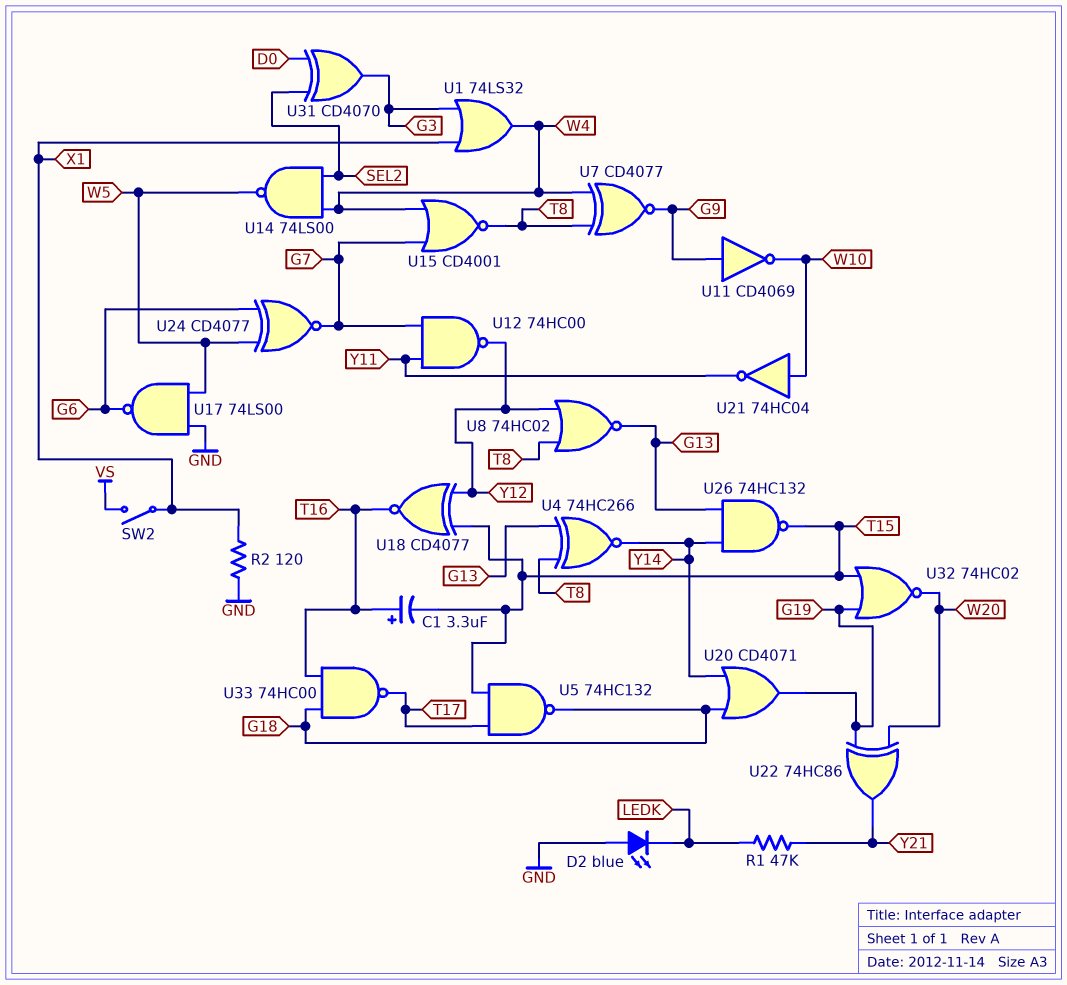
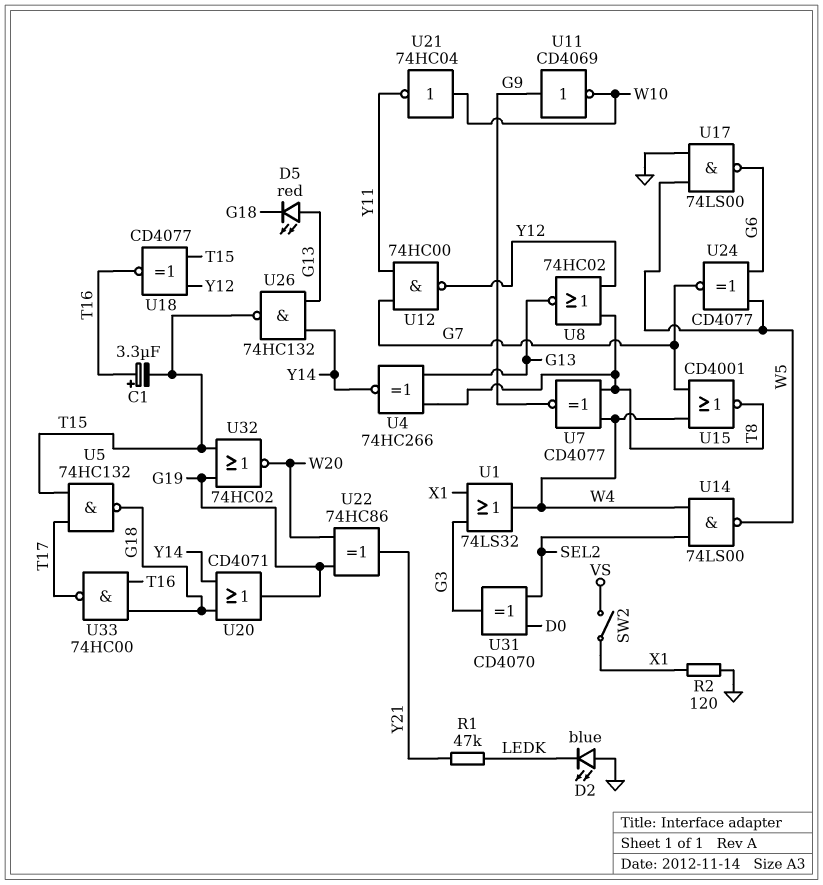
D5: none -> LED red (A G13, K G18)

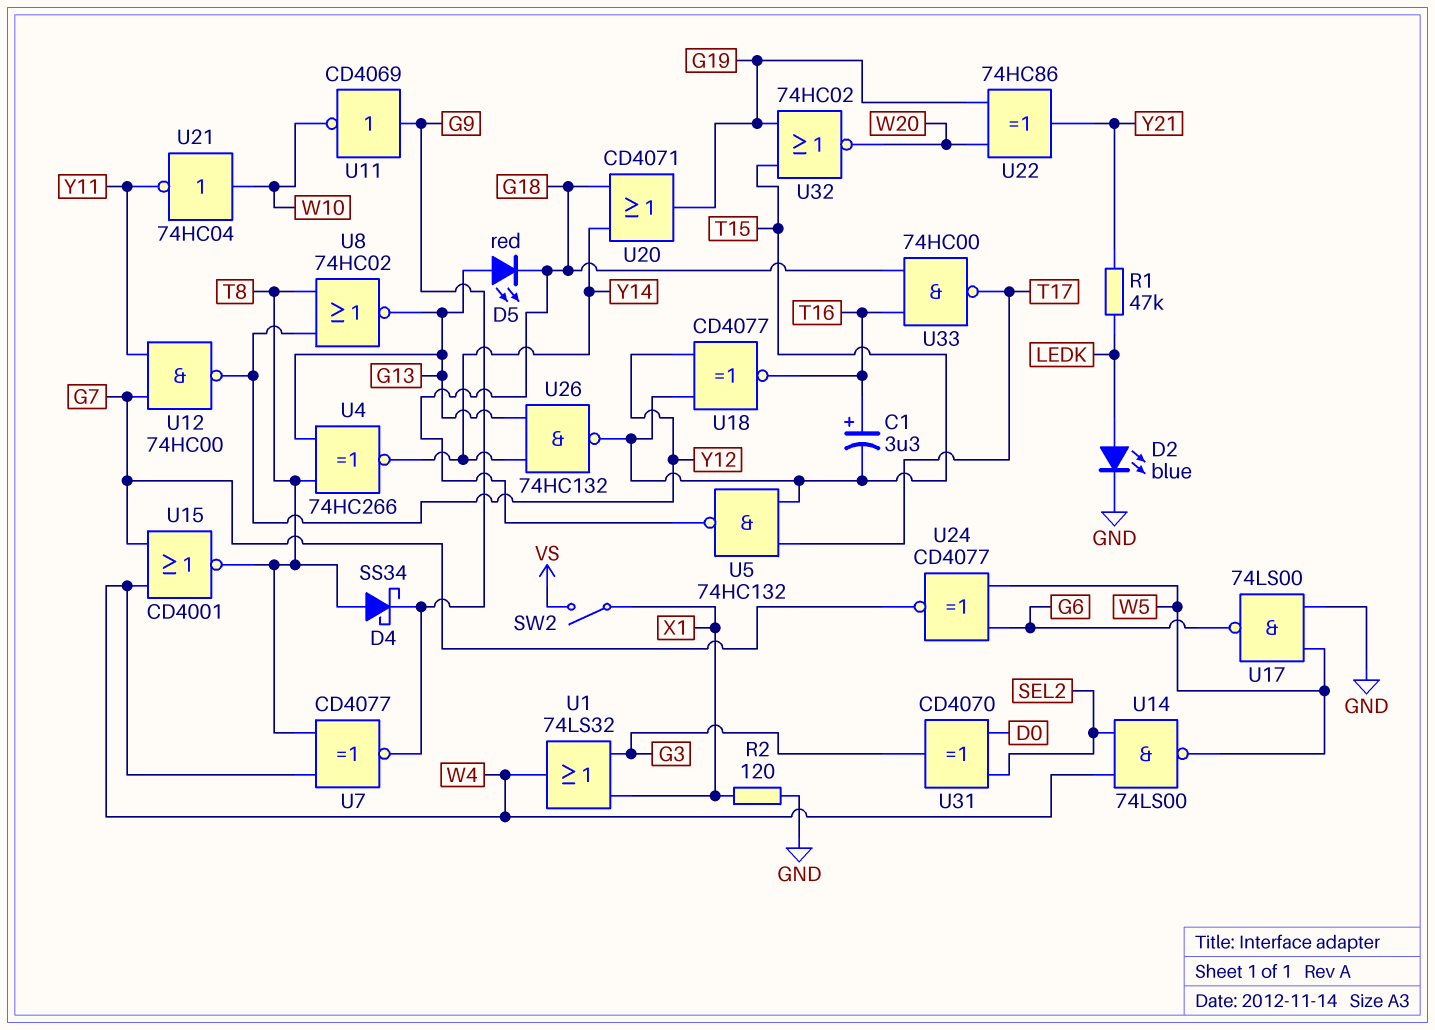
D2: LED blue (A GND, K LEDK) -> LED blue (A LEDK, K GND)
D4: none -> schottky SS34 (A T8, K G9)

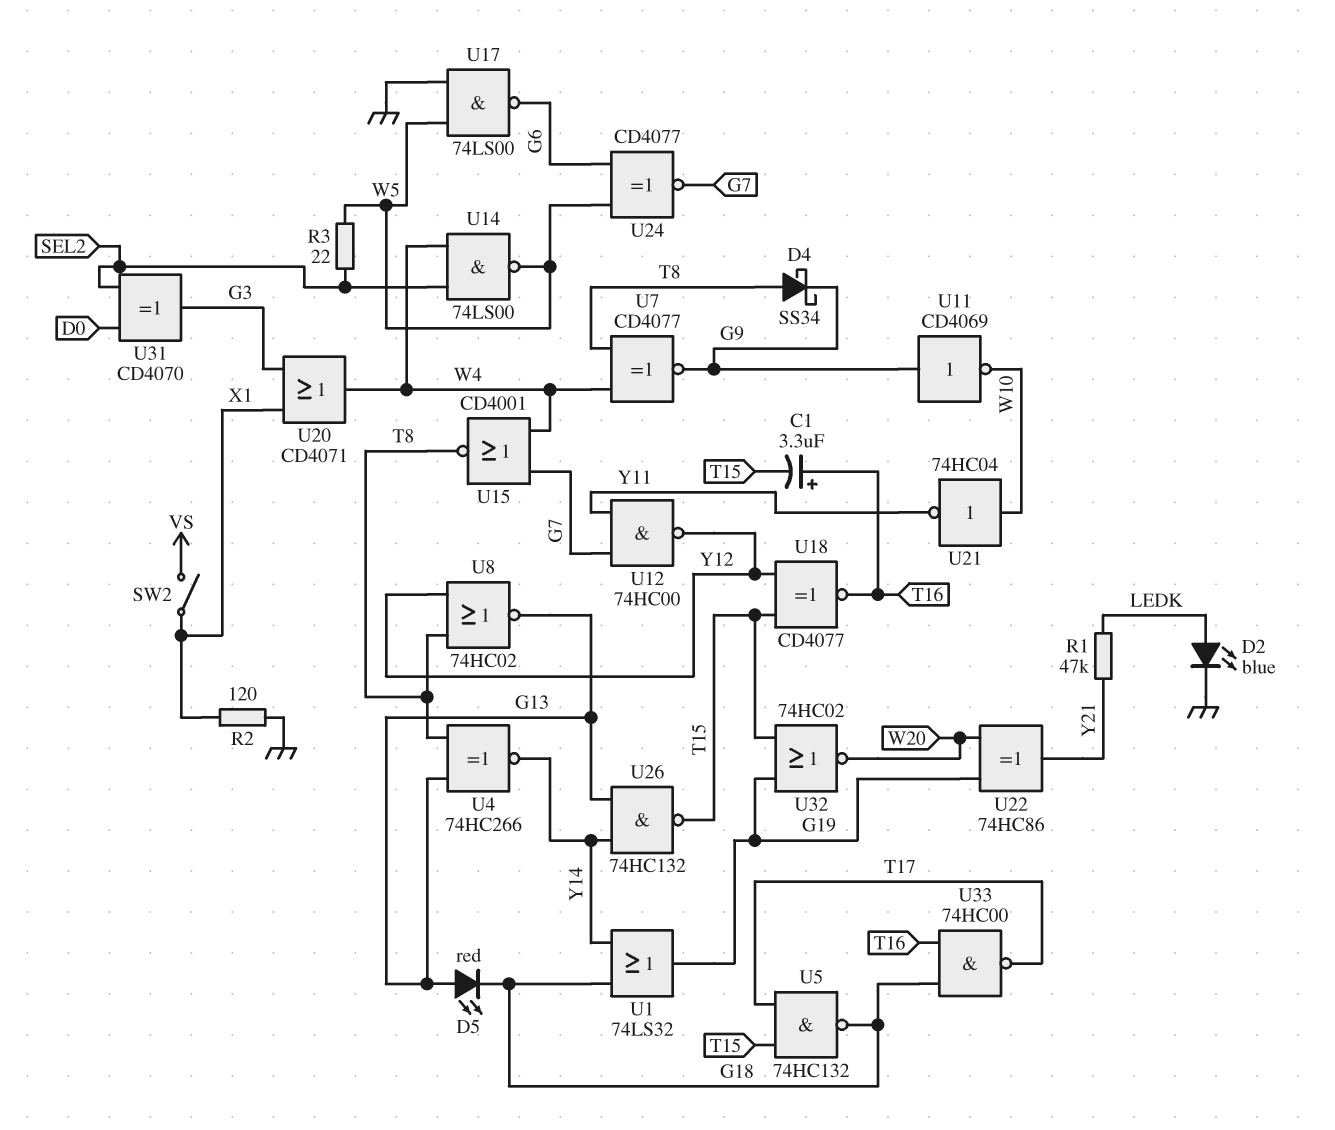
R3: none -> 22 (SEL2, W5)
U1: OR 74LS32 (in G3, in X1, out W4) -> OR 74LS32 (in G18, in Y14, out G19)
U20: OR CD4071 (in G18, in Y14, out G19) -> OR CD4071 (in G3, in X1, out W4)

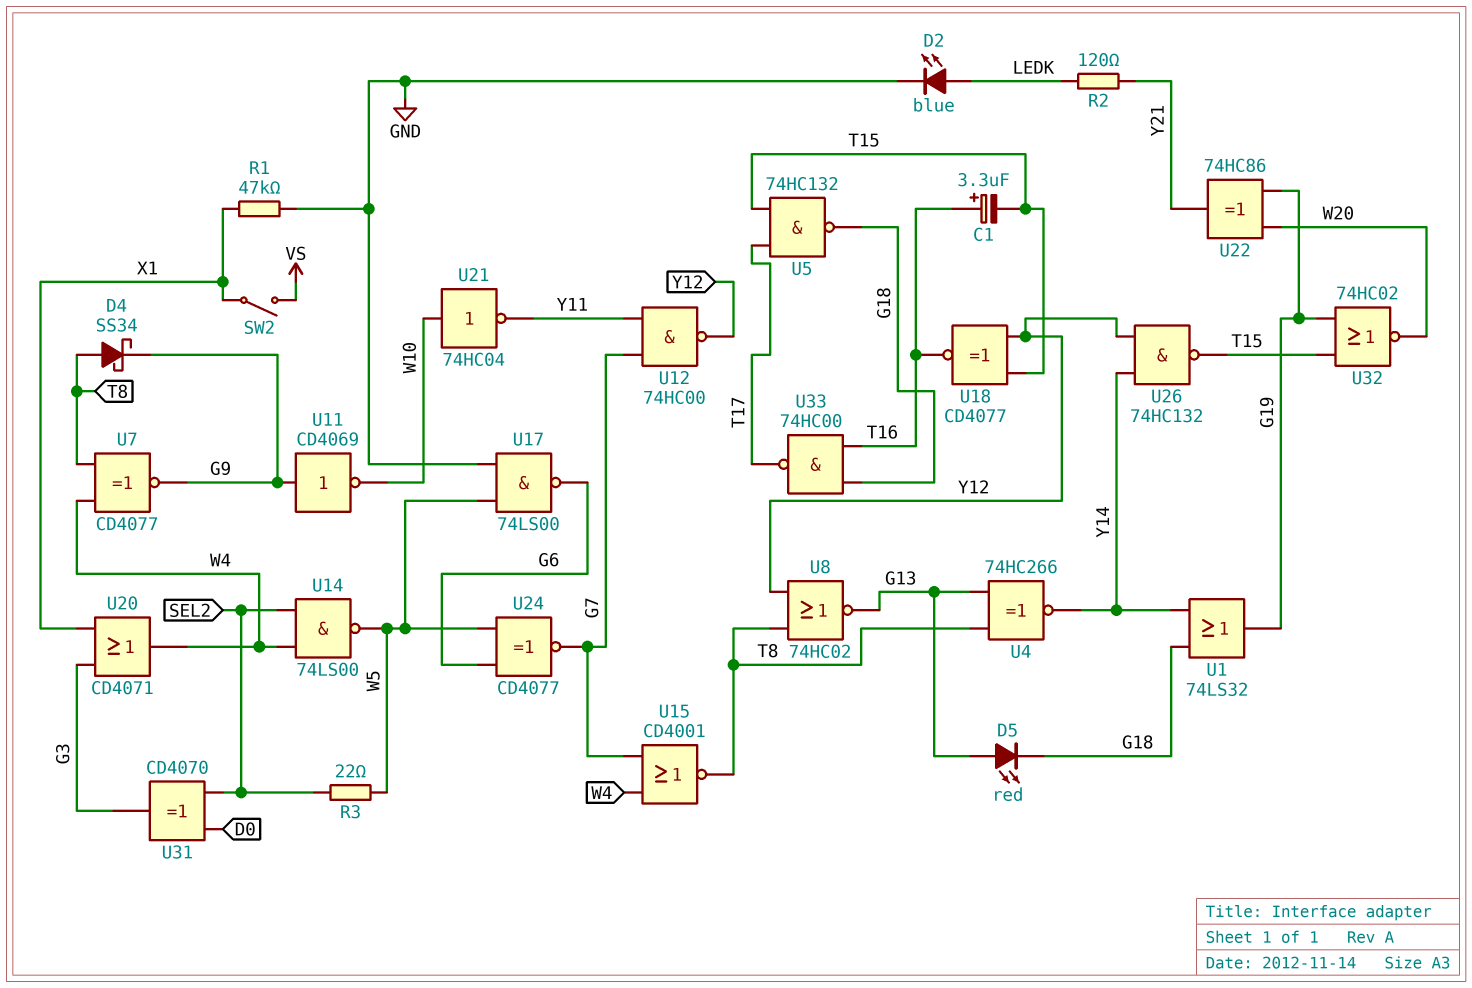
R1: 47k (LEDK, Y21) -> 47k (GND, X1)
R2: 120 (GND, X1) -> 120 (LEDK, Y21)
U26: NAND 74HC132 (in G13, in Y14, out T15) -> NAND 74HC132 (in Y12, in Y14, out T15)

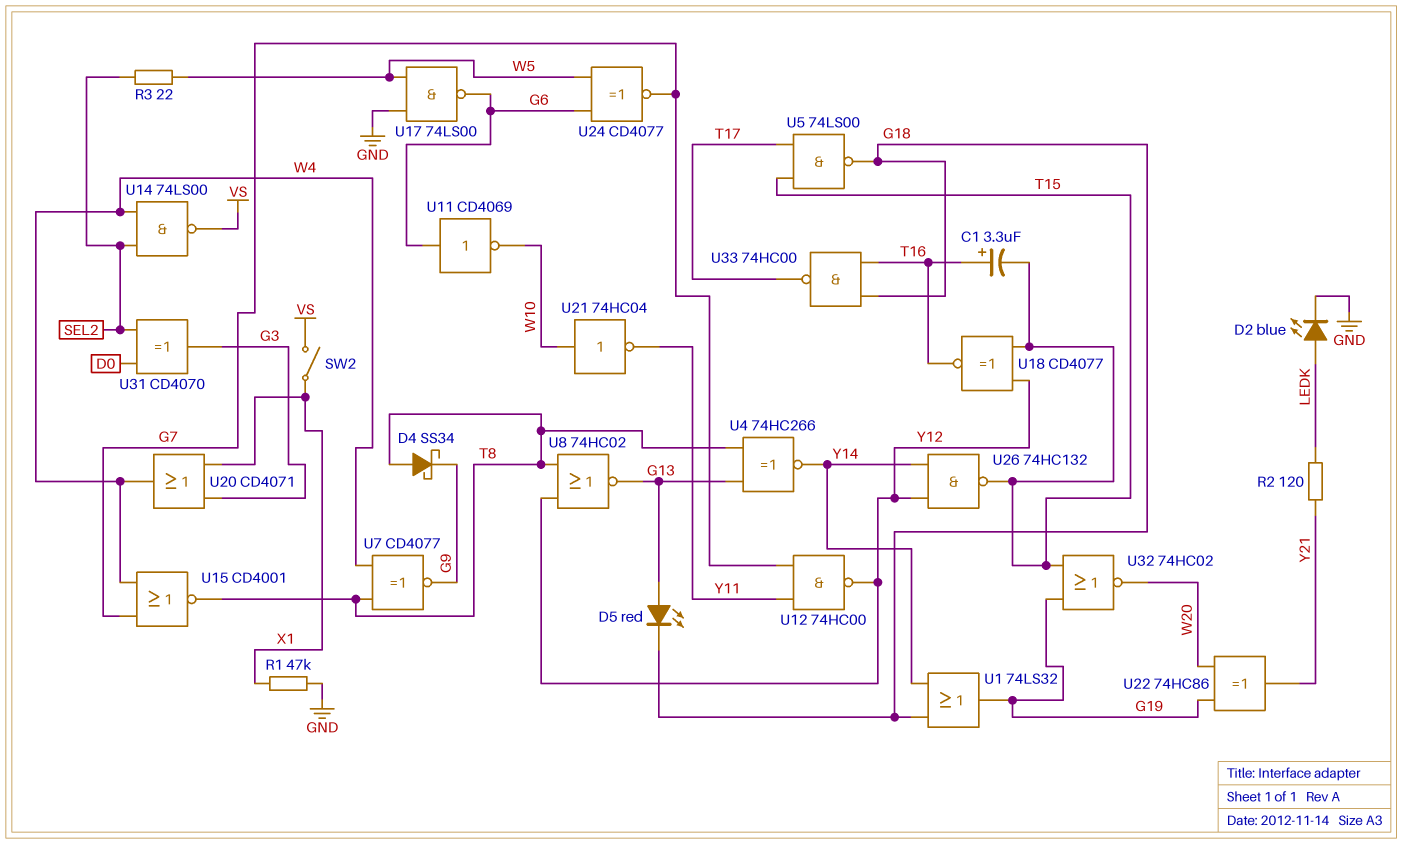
U5: NAND 74HC132 (in T15, in T17, out G18) -> NAND 74LS00 (in T15, in T17, out G18)
U11: NOT CD4069 (in G9, out W10) -> NOT CD4069 (in G6, out W10)
U14: NAND 74LS00 (in SEL2, in W4, out W5) -> NAND 74LS00 (in SEL2, in W4, out VS)

